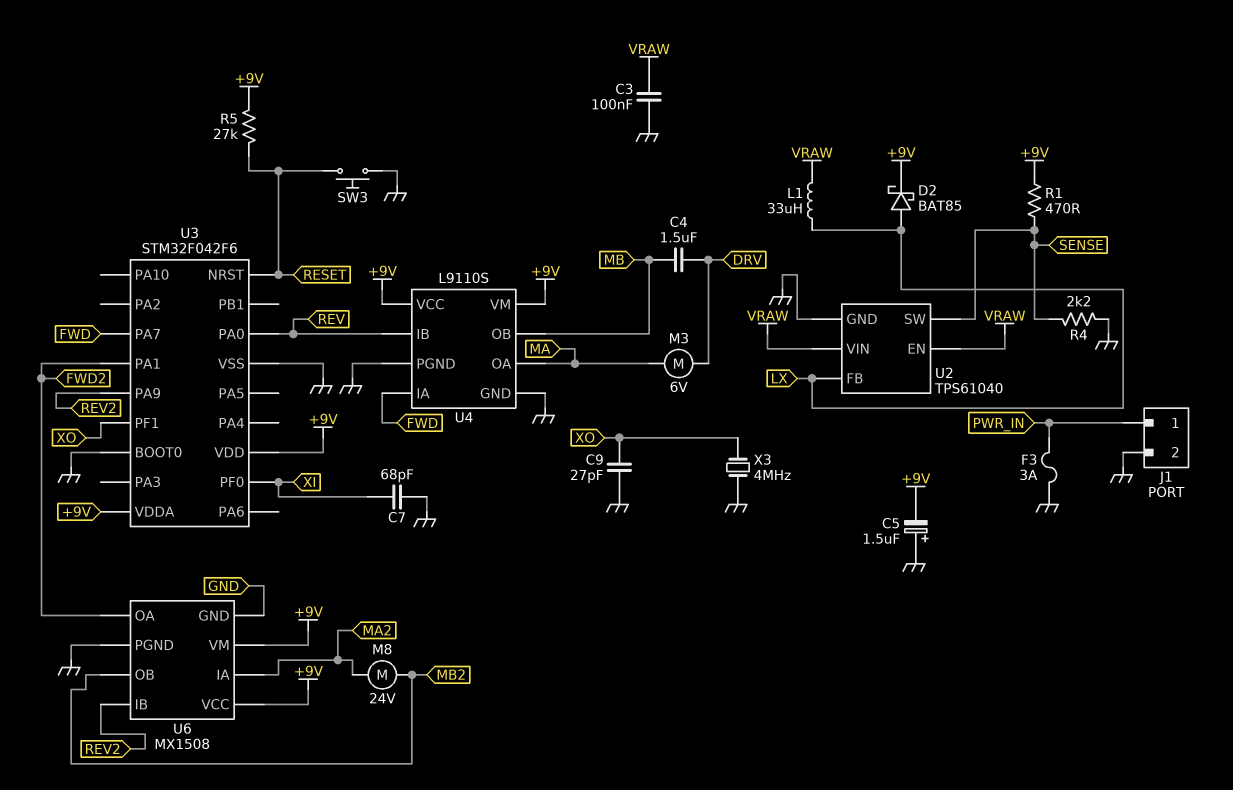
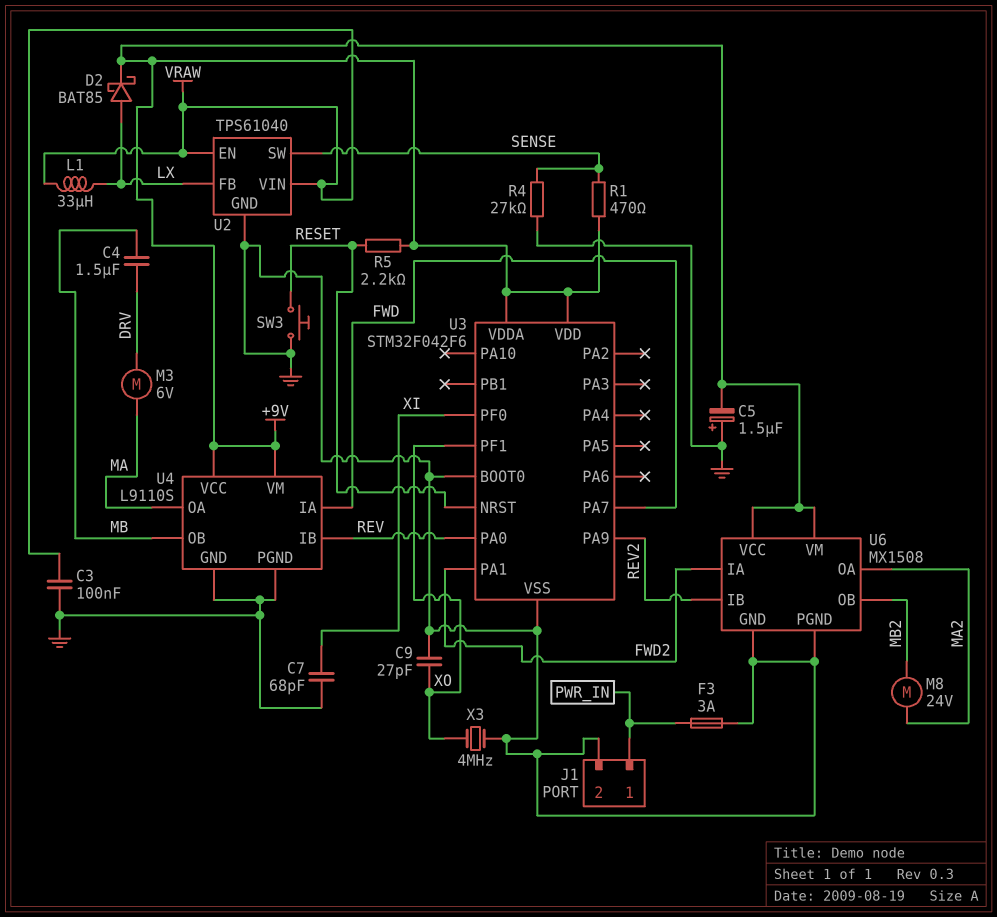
R4: 2.2k (GND, SENSE) -> 27k (GND, SENSE)
R5: 27k (+9V, RESET) -> 2.2k (+9V, RESET)
U6 pin IA: MA2 -> FWD2
U6 pin OA: FWD2 -> MA2

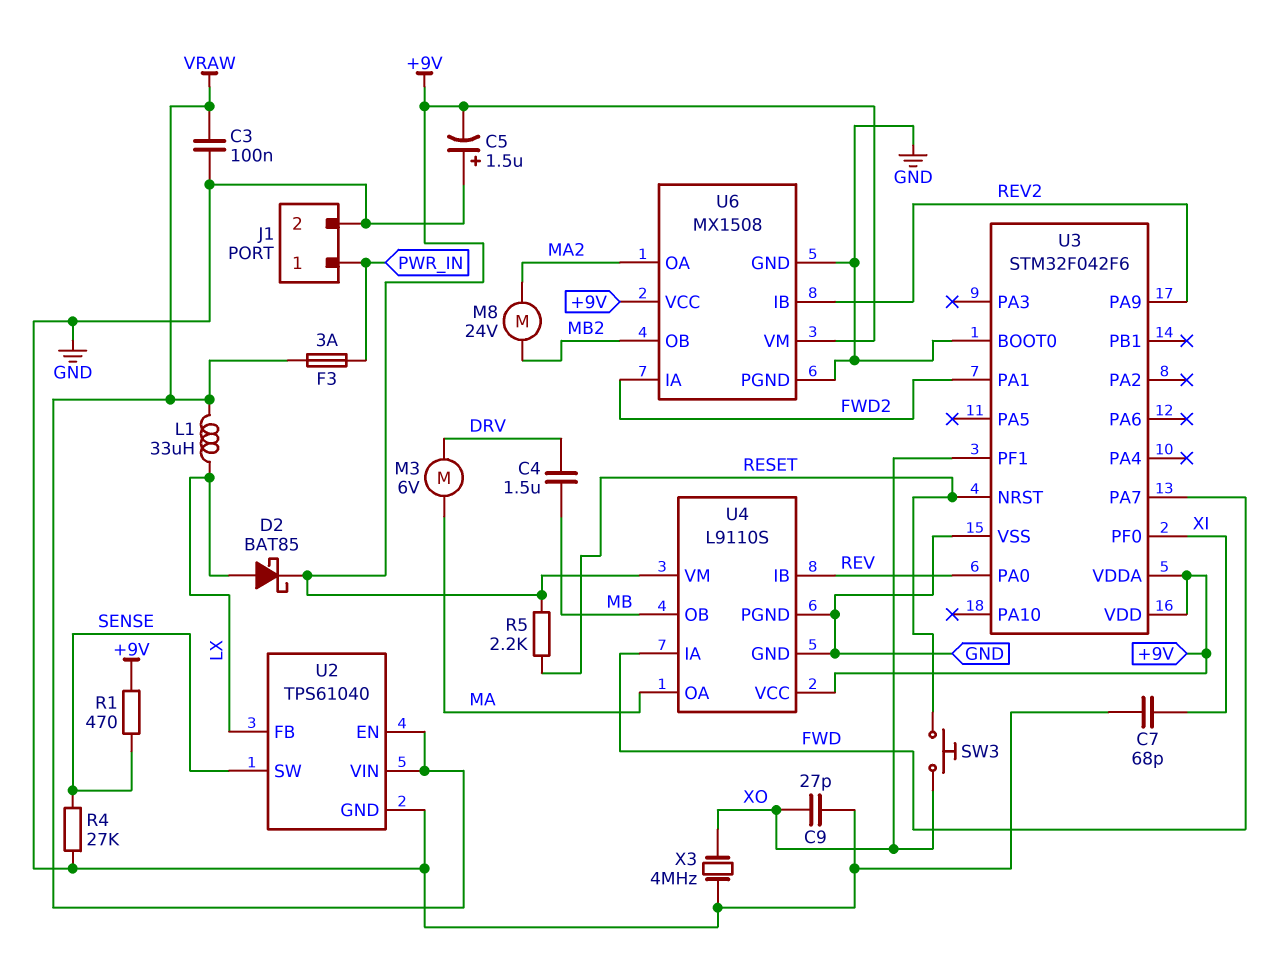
F3: 3A (GND, PWR_IN) -> 3A (PWR_IN, VRAW)
SW3: button (GND, RESET) -> button (RESET, XO)

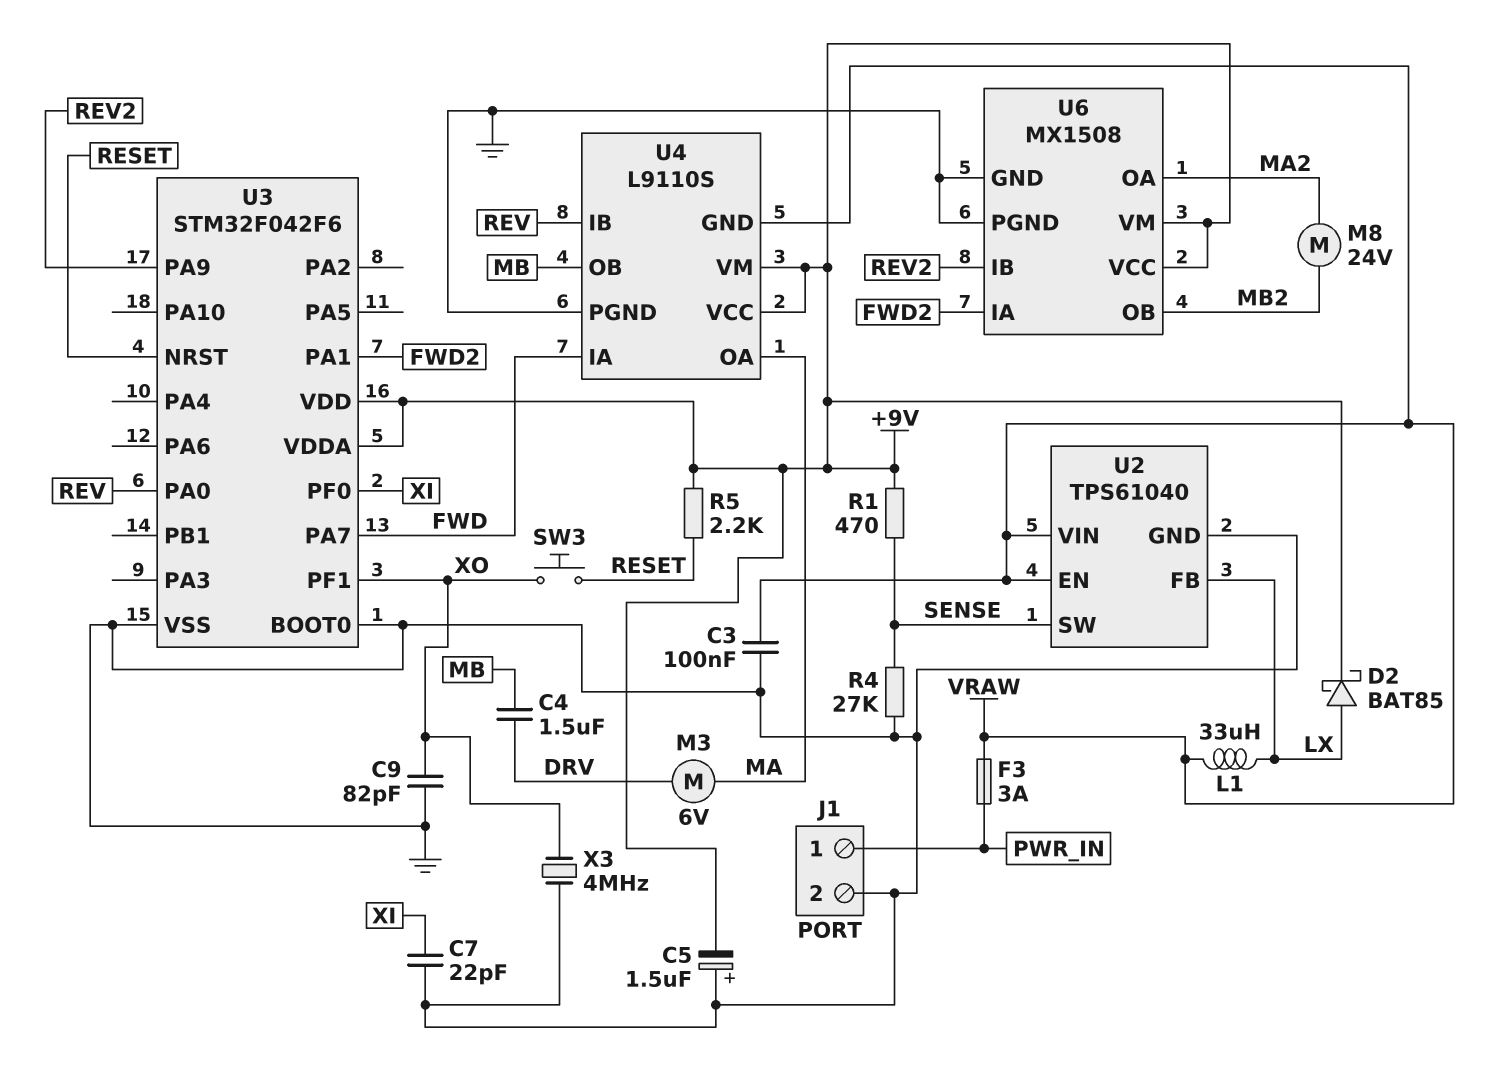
C7: 68pF (GND, XI) -> 22pF (GND, XI)
C9: 27pF (GND, XO) -> 82pF (GND, XO)
U4 pin GND: GND -> VRAW

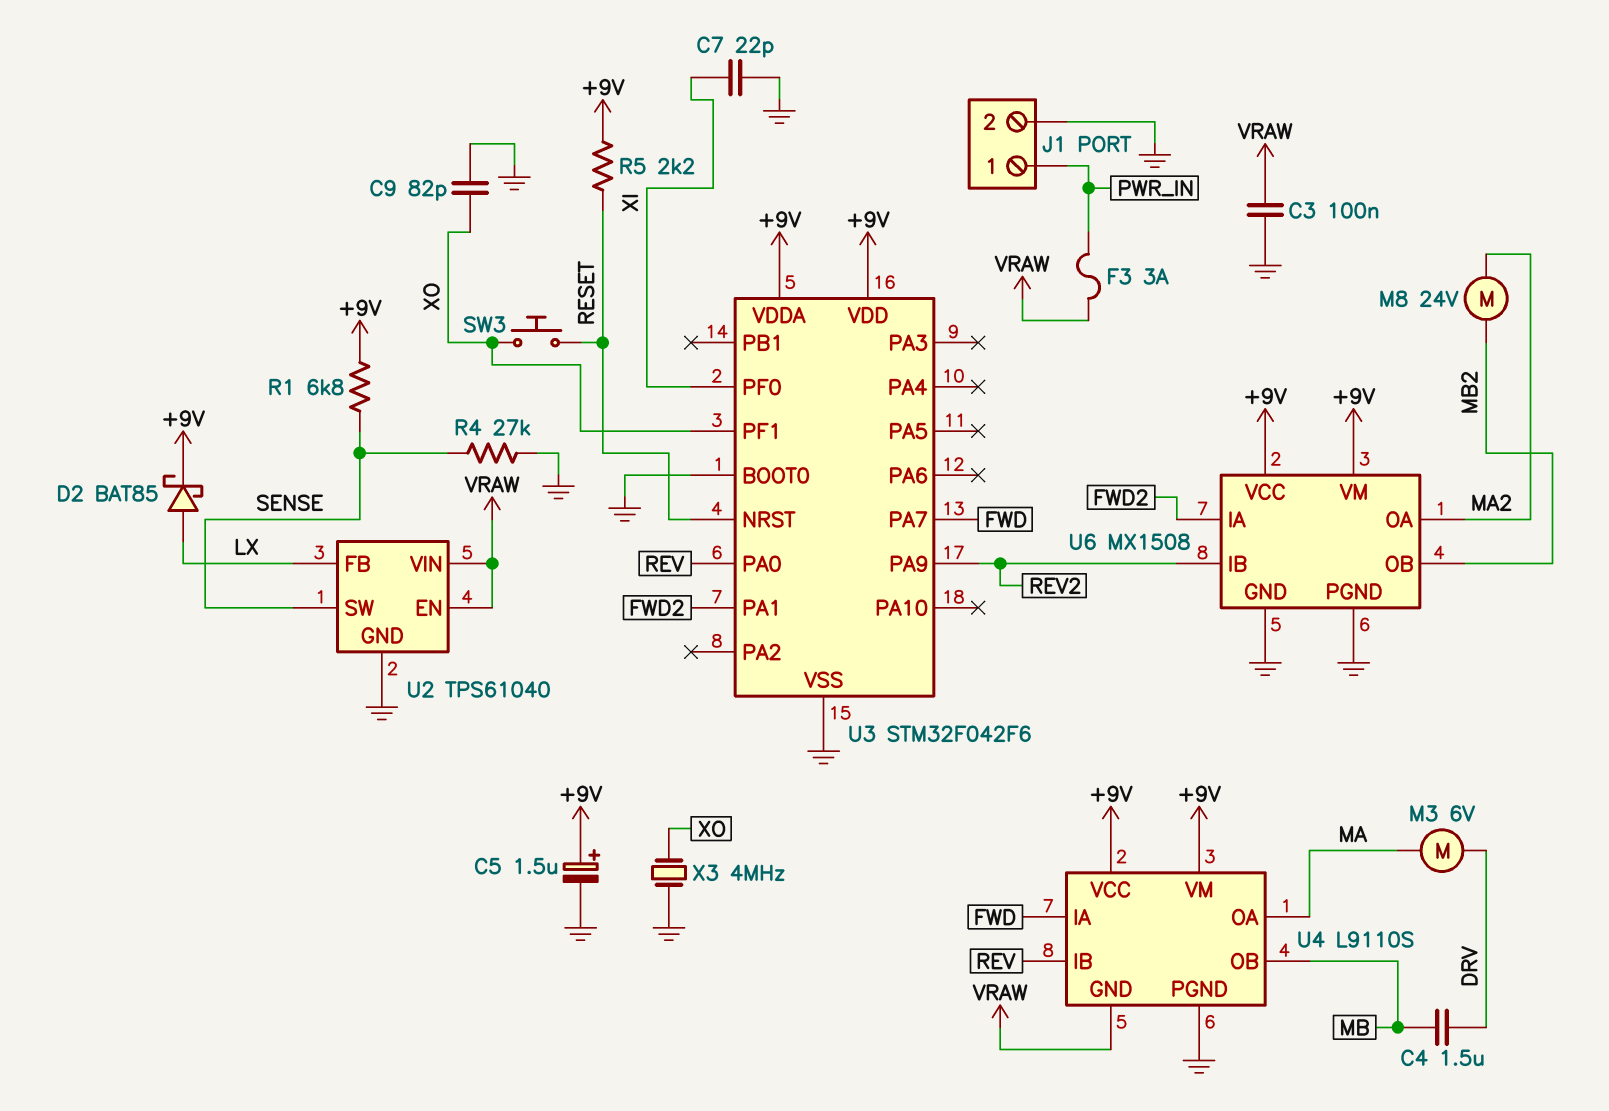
C5: 1.5uF (plus GND, minus +9V) -> 1.5uF (plus +9V, minus GND)
L1: 33uH (LX, VRAW) -> none
R1: 470 (+9V, SENSE) -> 6.8k (+9V, SENSE)

